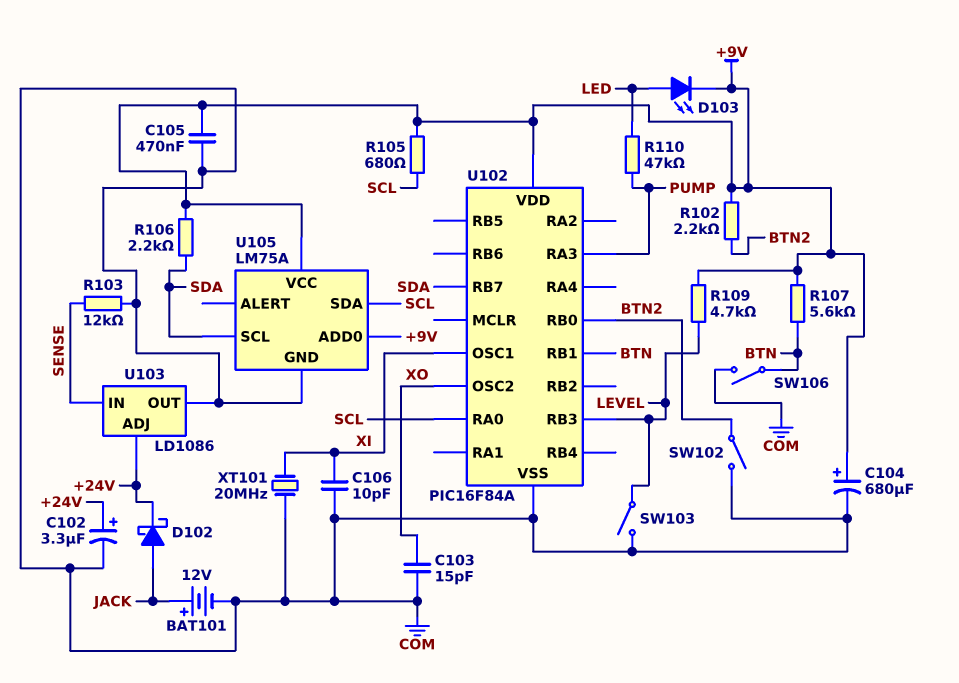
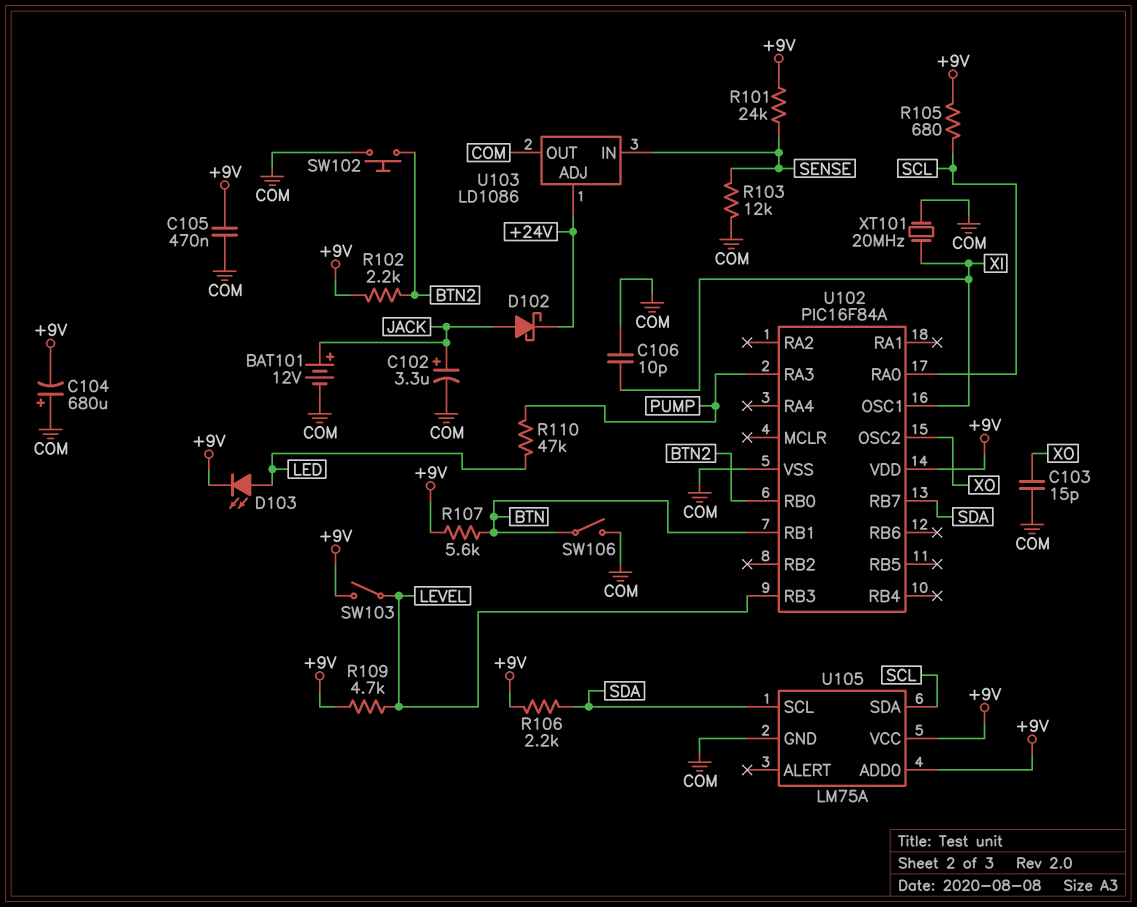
C102: 3.3uF (plus +24V, minus COM) -> 3.3uF (plus JACK, minus COM)
C104: 680uF (plus +9V, minus COM) -> 680uF (plus COM, minus +9V)
R101: none -> 24k (+9V, SENSE)
SW102: switch (BTN2, COM) -> button (BTN2, COM)
SW103: switch (COM, LEVEL) -> switch (+9V, LEVEL)

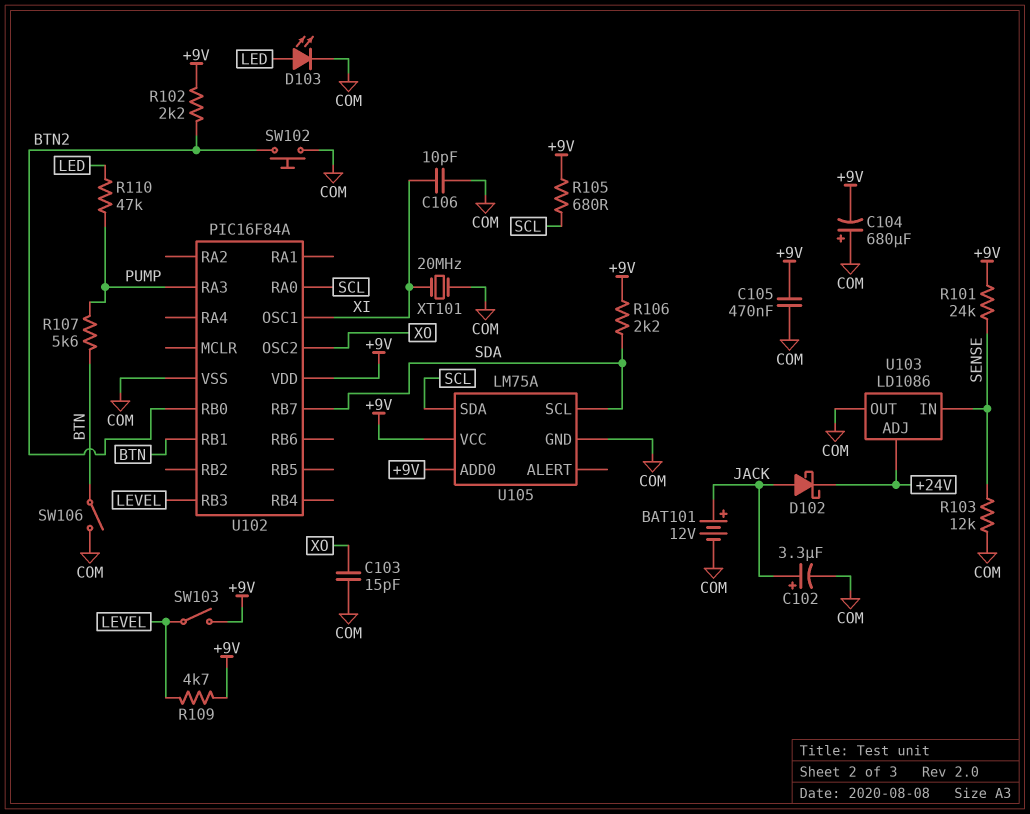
D103: LED (A LED, K +9V) -> LED (A LED, K COM)
R107: 5.6k (+9V, BTN) -> 5.6k (BTN, PUMP)

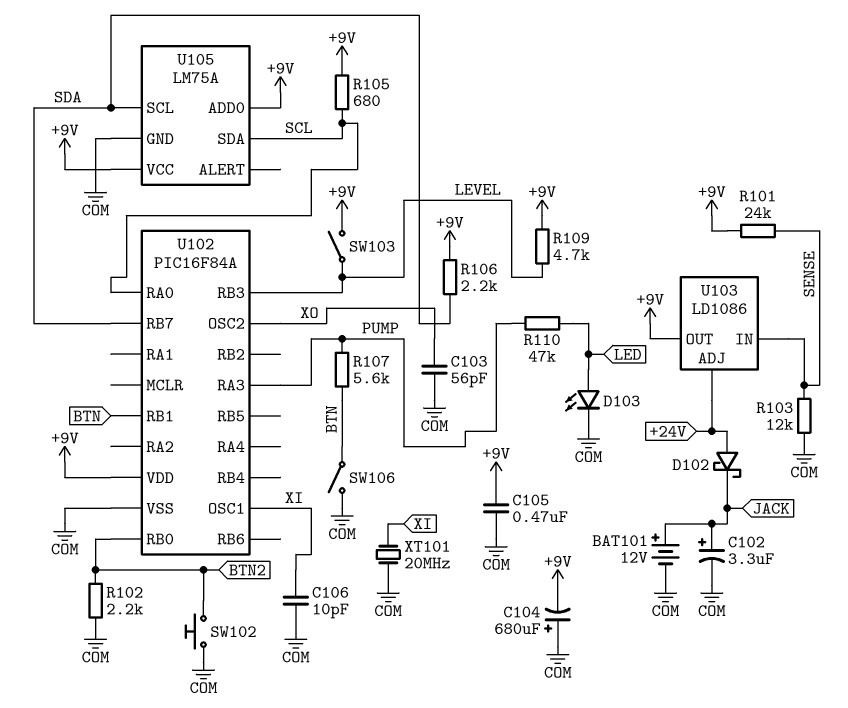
C103: 15pF (COM, XO) -> 56pF (COM, XO)
D102: schottky (A JACK, K +24V) -> schottky (A +24V, K JACK)
R102: 2.2k (+9V, BTN2) -> 2.2k (BTN2, COM)
U103 pin OUT: COM -> +9V

